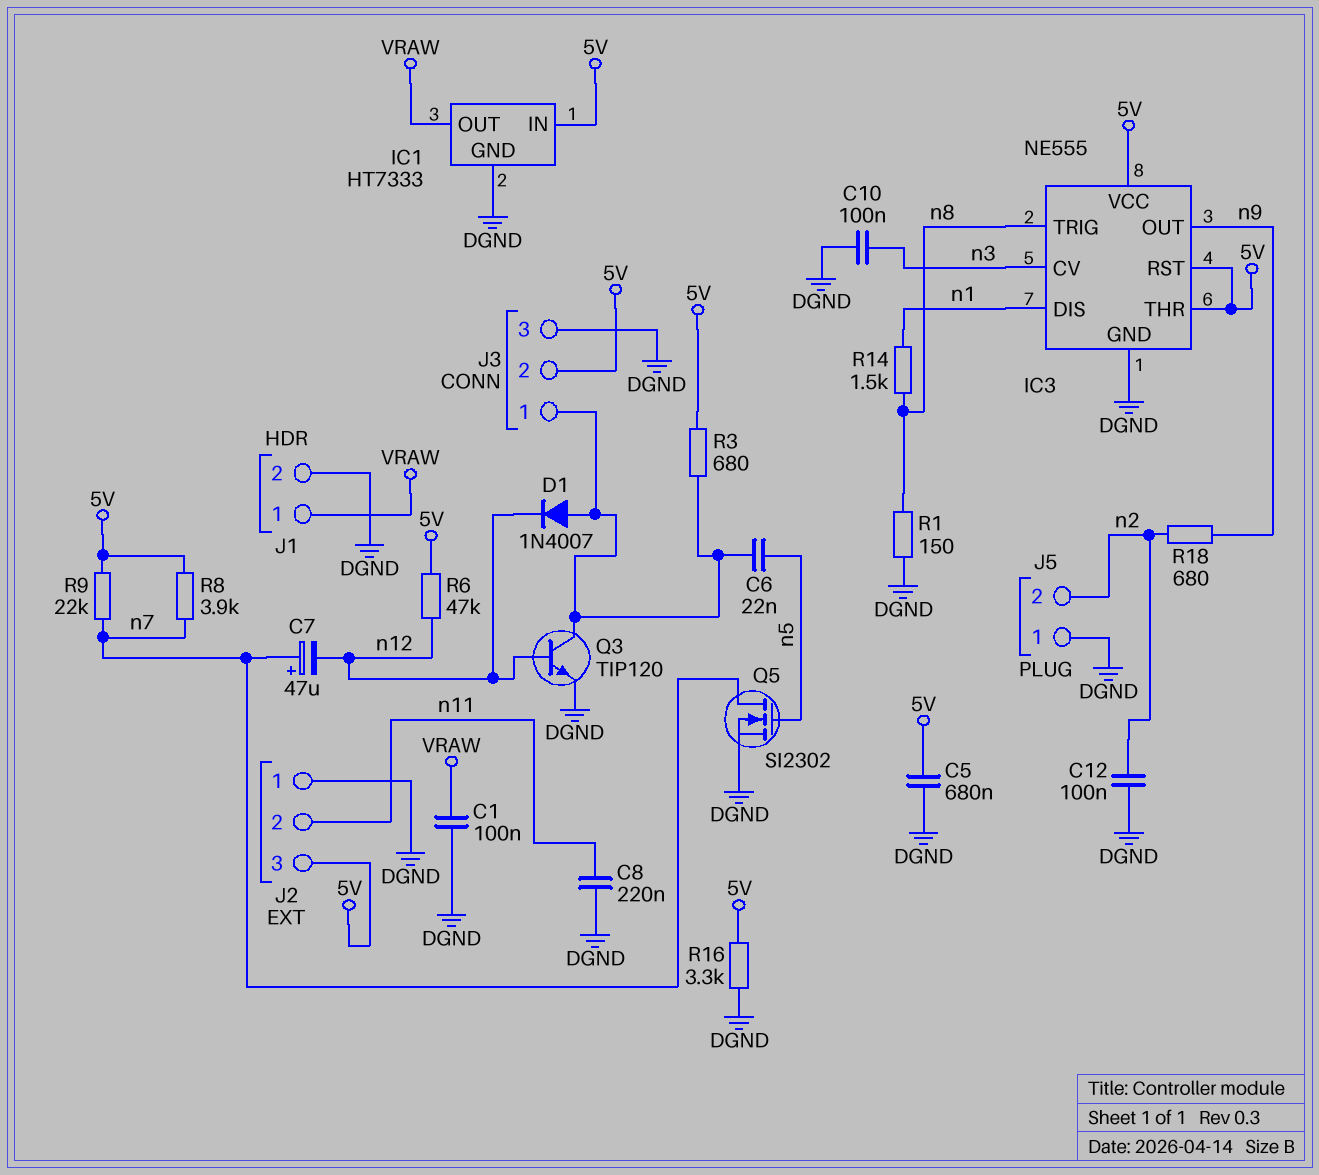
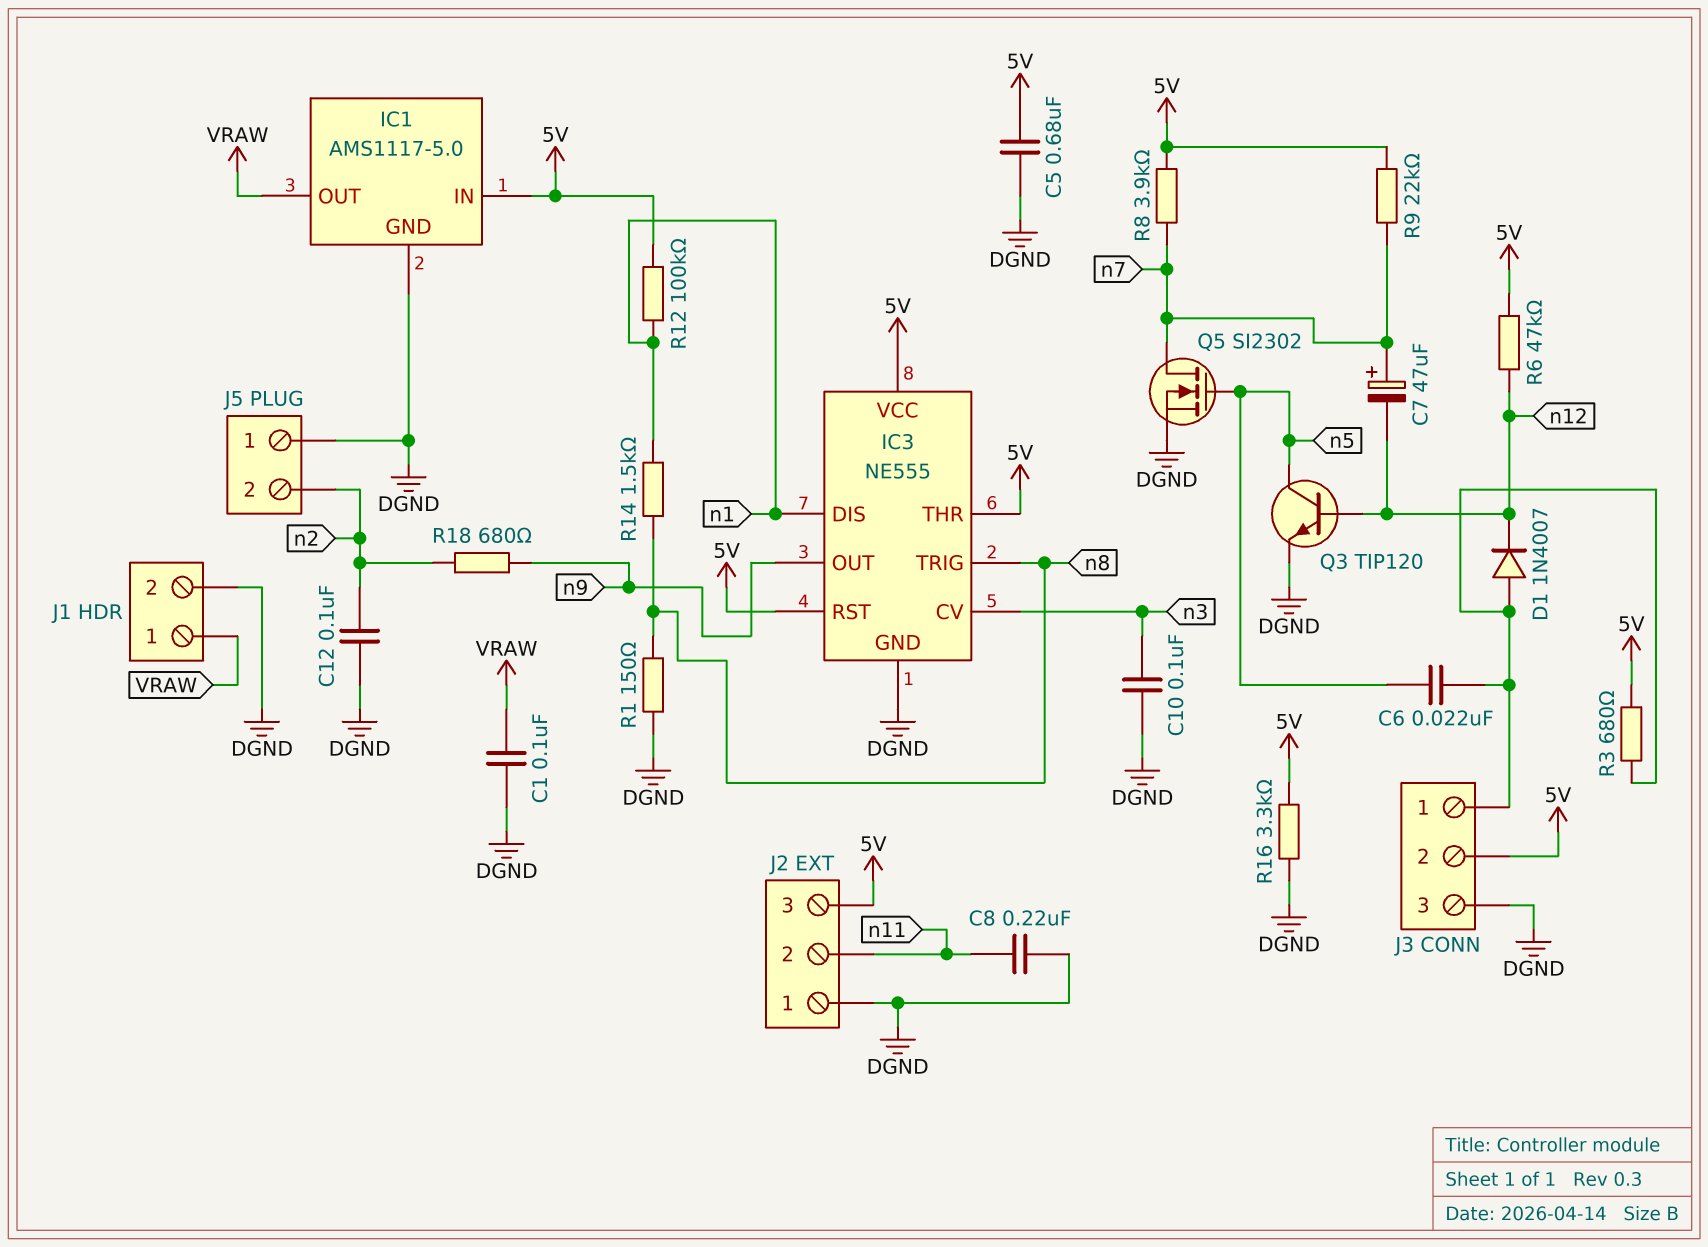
IC1: HT7333 -> AMS1117-5.0
Q3: NPN TIP120 (B n12, C J3/1, E DGND) -> NPN TIP120 (B n12, C n5, E DGND)
R12: none -> 100k (5V, n1)

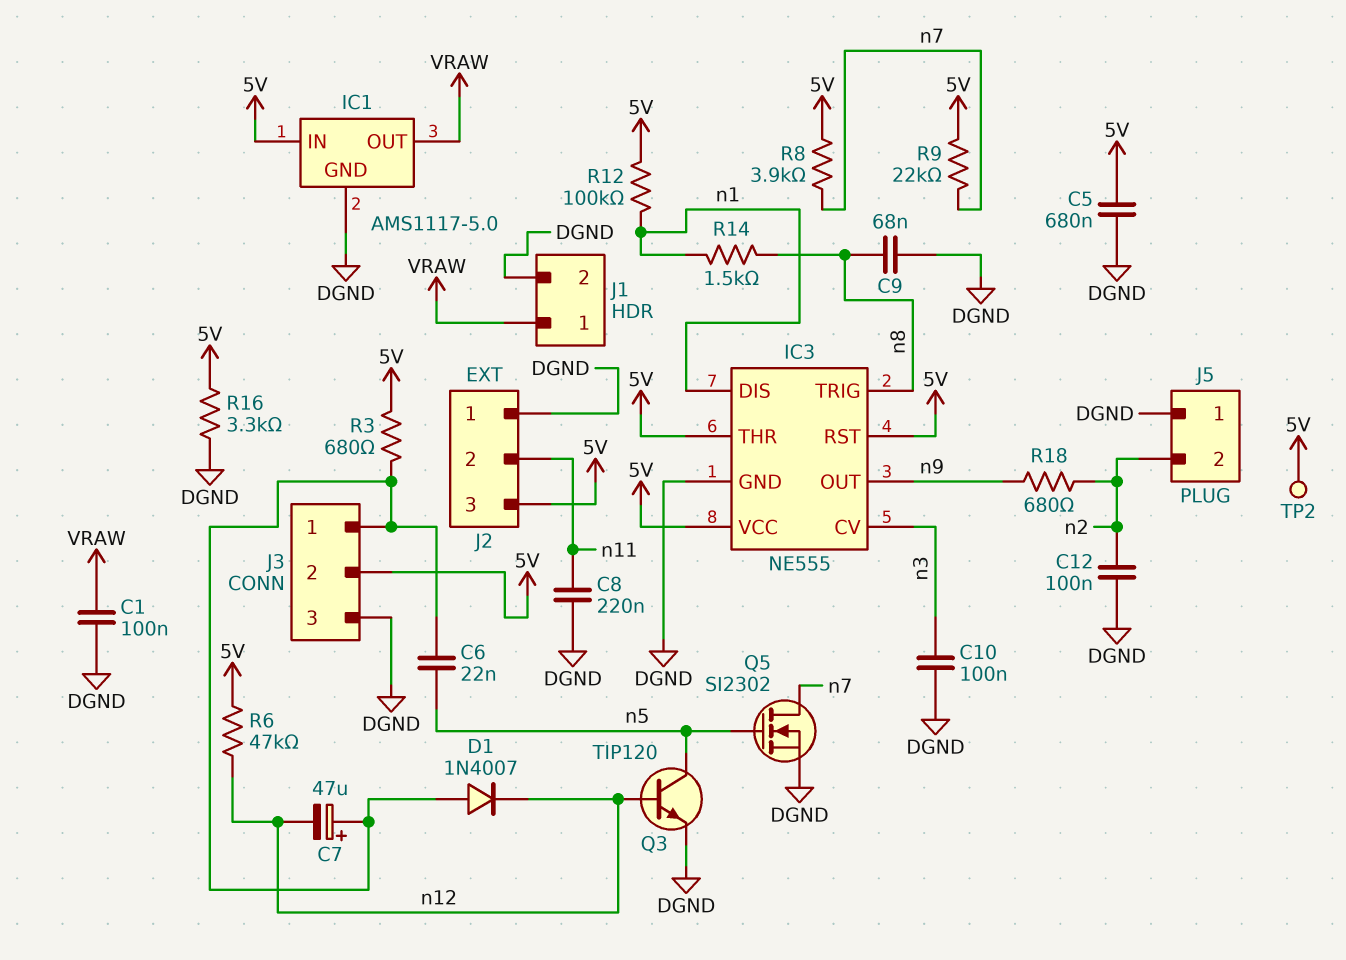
C7: 47uF (plus n7, minus n12) -> 47uF (plus J3/1, minus n12)
C9: none -> 68nF (DGND, n8)
R1: 150 (DGND, n8) -> none
TP2: none -> test point (5V)

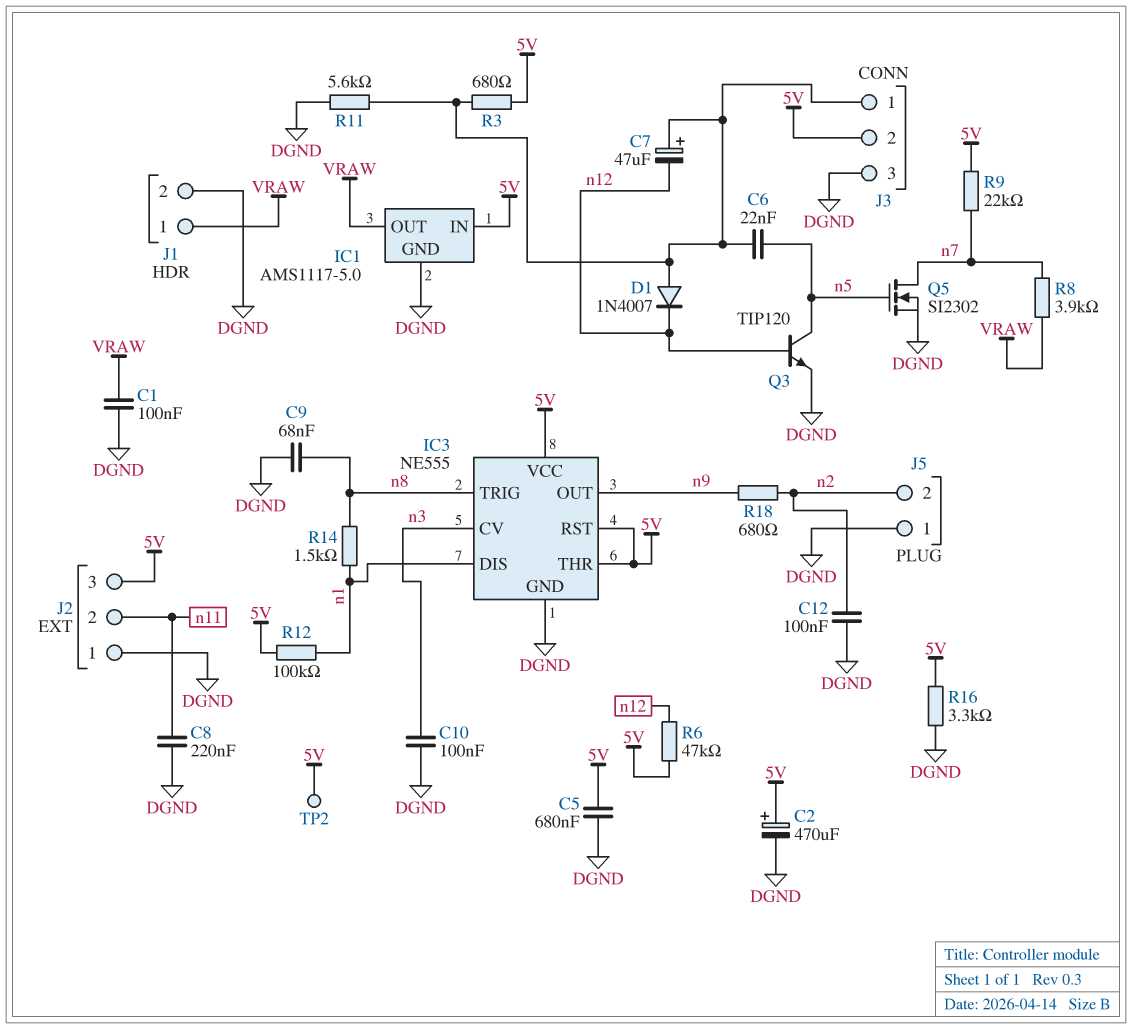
C2: none -> 470uF (plus 5V, minus DGND)
R8: 3.9k (5V, n7) -> 3.9k (VRAW, n7)
R11: none -> 5.6k (DGND, J3/1)

